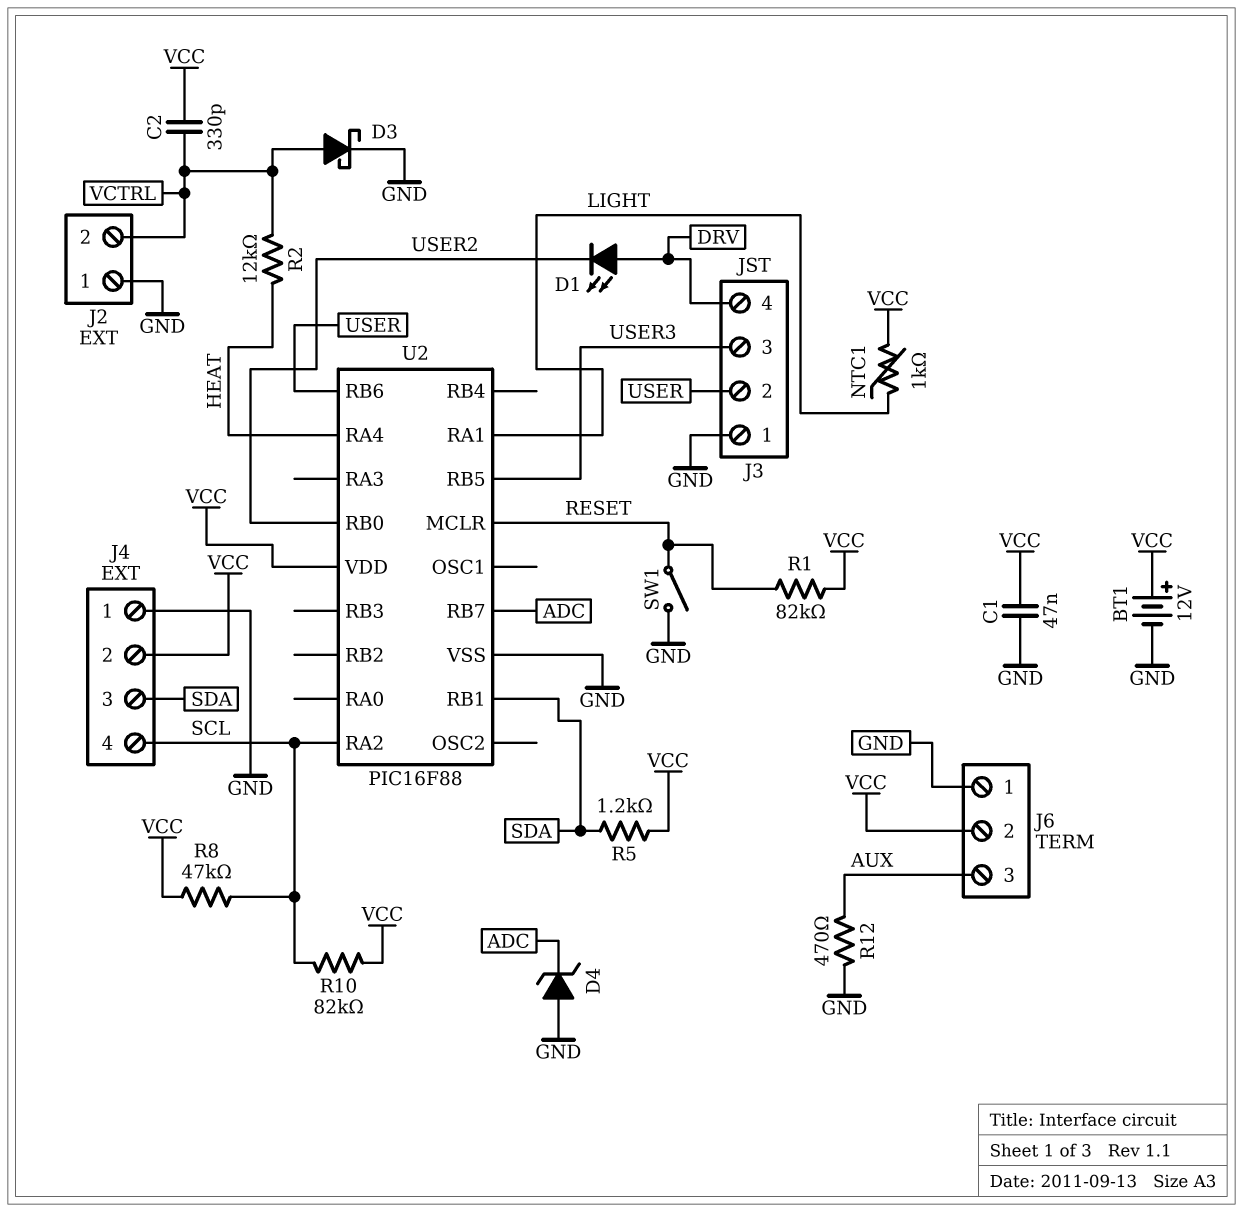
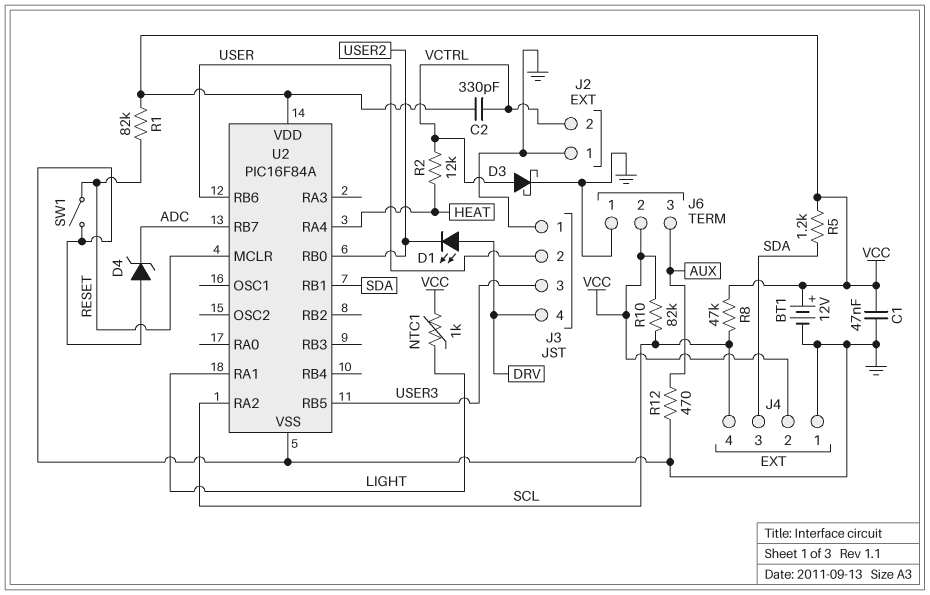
U2: PIC16F88 -> PIC16F84A

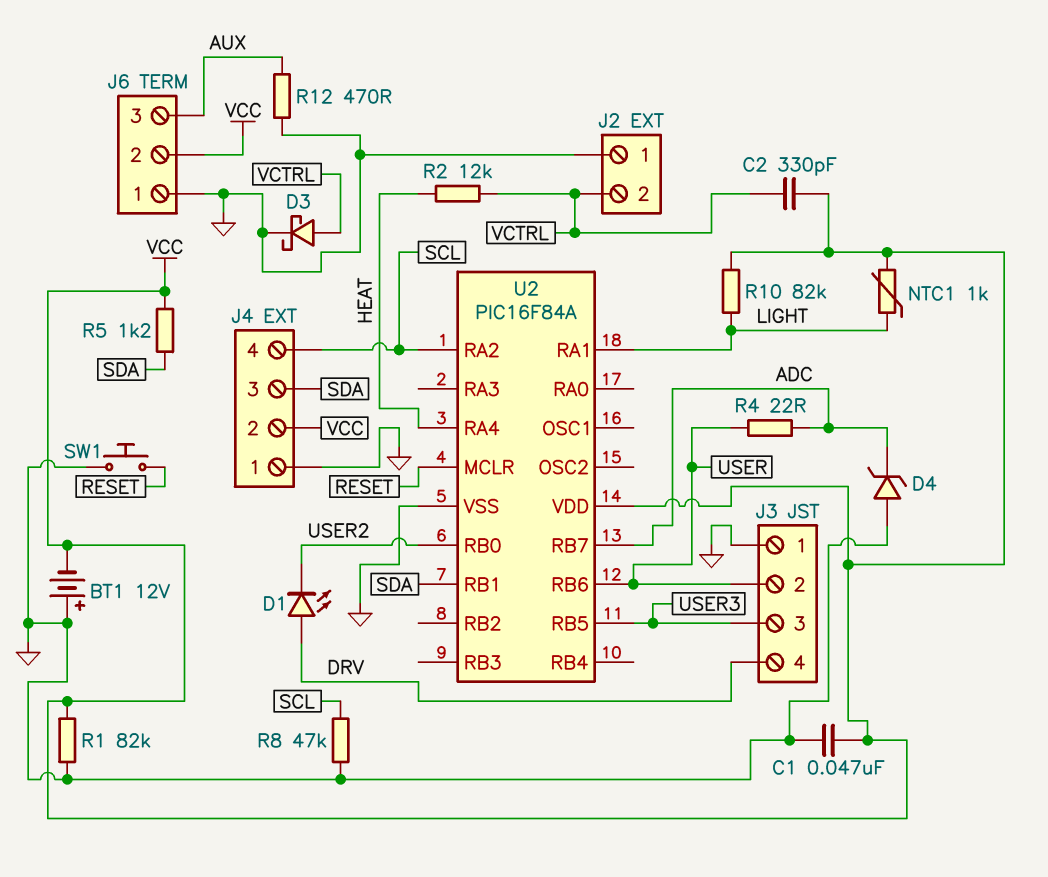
BT1: 12V (plus VCC, minus GND) -> 12V (plus GND, minus VCC)
R1: 82k (RESET, VCC) -> 82k (GND, VCC)
R4: none -> 22 (ADC, USER)
R8: 47k (SCL, VCC) -> 47k (GND, SCL)
R10: 82k (SCL, VCC) -> 82k (LIGHT, VCC)
SW1: switch (GND, RESET) -> button (GND, RESET)

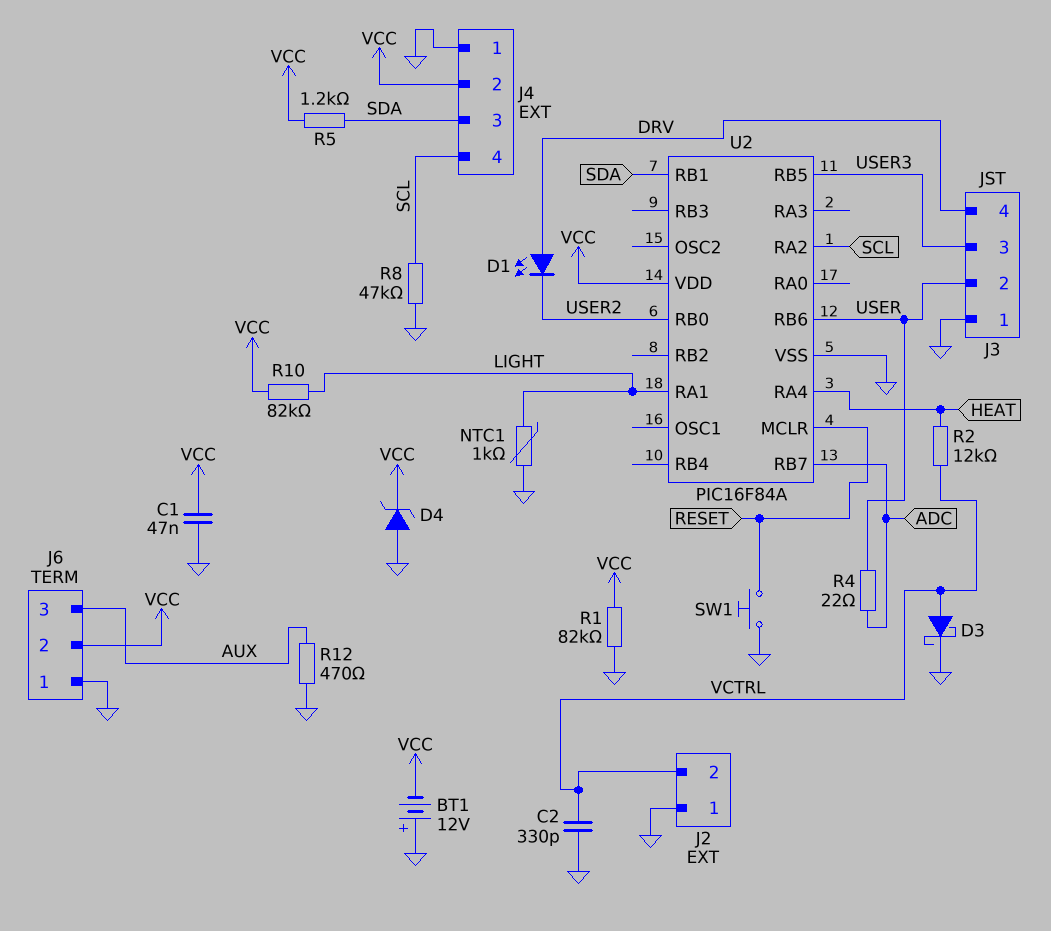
C2: 330pF (VCC, VCTRL) -> 330pF (GND, VCTRL)
D4: zener (A GND, K ADC) -> zener (A GND, K VCC)
NTC1: 1k (LIGHT, VCC) -> 1k (GND, LIGHT)

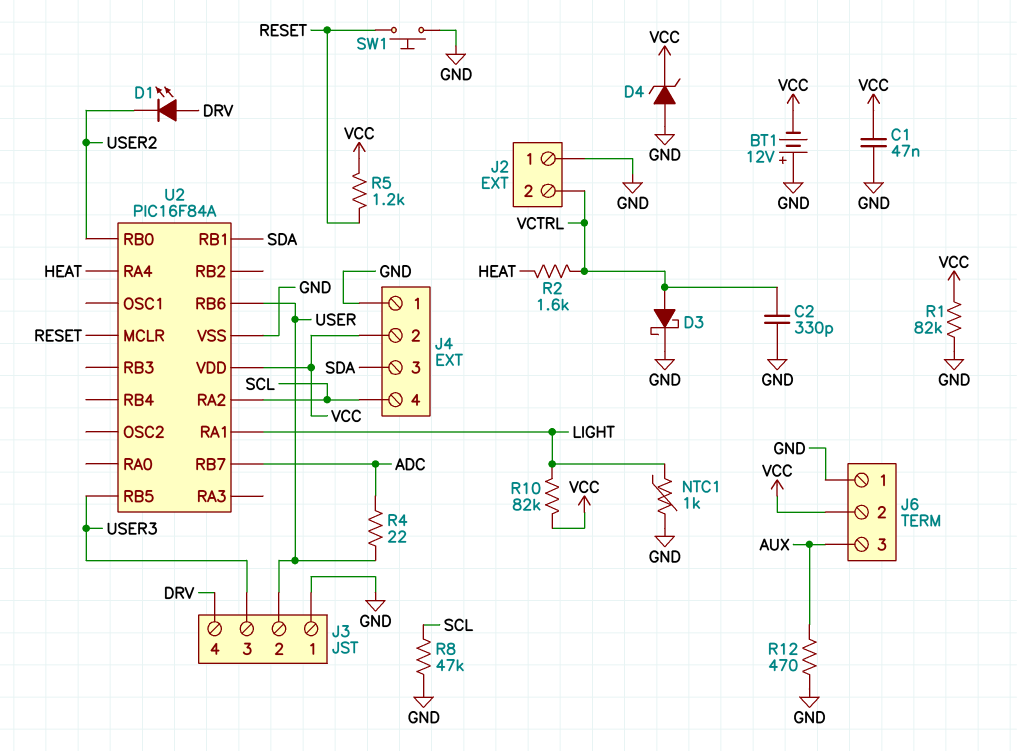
R2: 12k (HEAT, VCTRL) -> 1.6k (HEAT, VCTRL)
R5: 1.2k (SDA, VCC) -> 1.2k (RESET, VCC)

